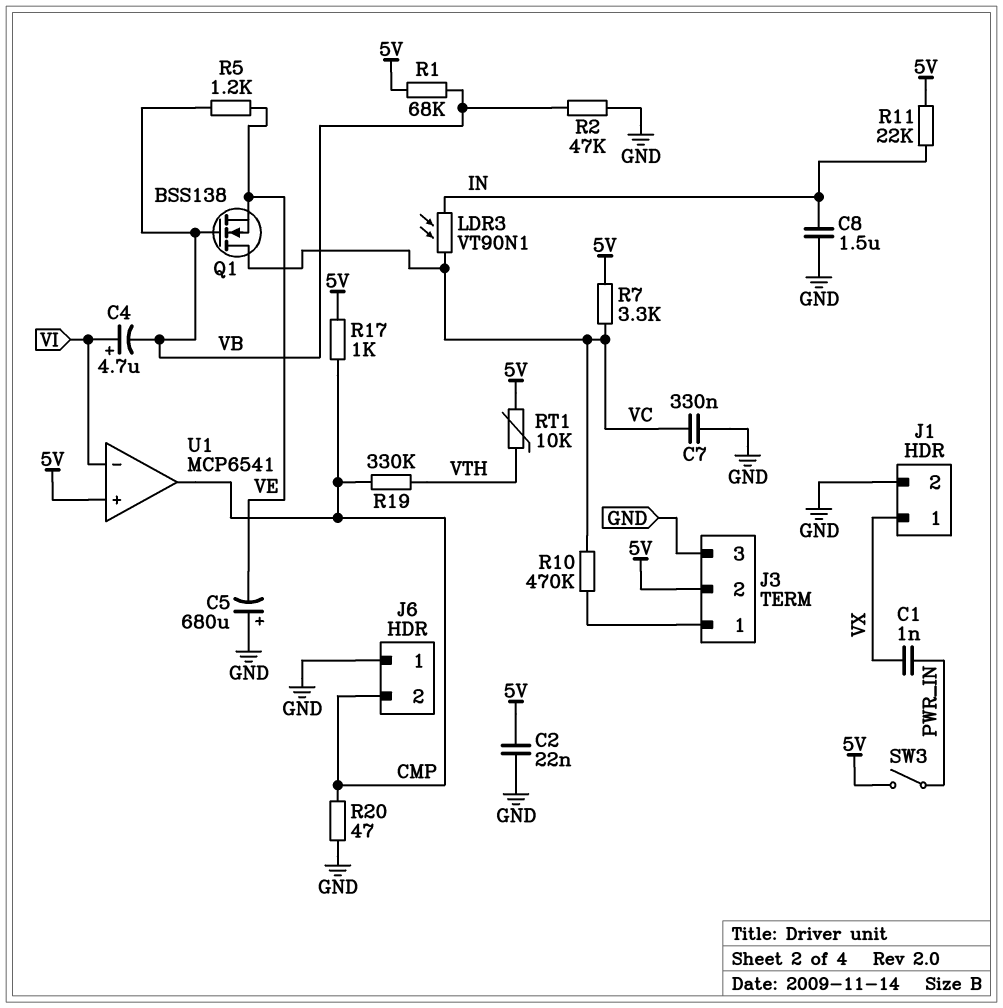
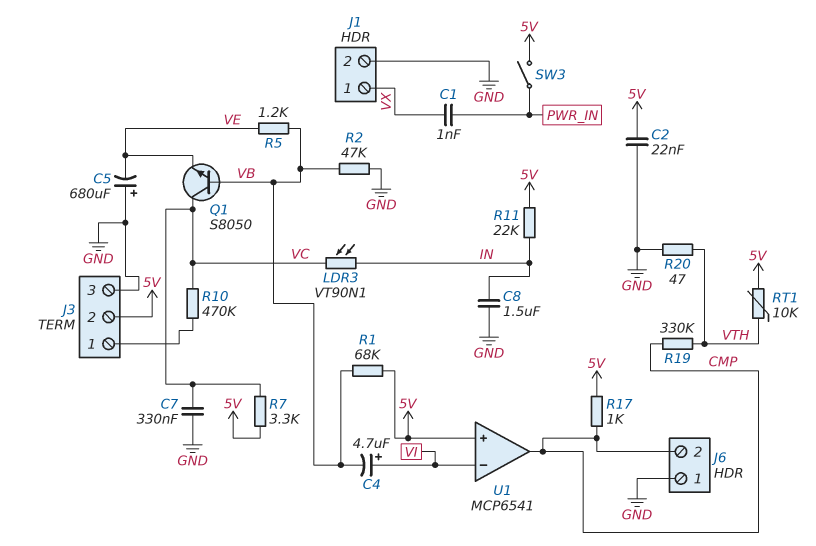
Q1: NMOS BSS138 (G VB, D VC, S VE) -> NPN S8050 (B VB, C VC, E VE)
R20: 47 (CMP, GND) -> 47 (GND, VTH)

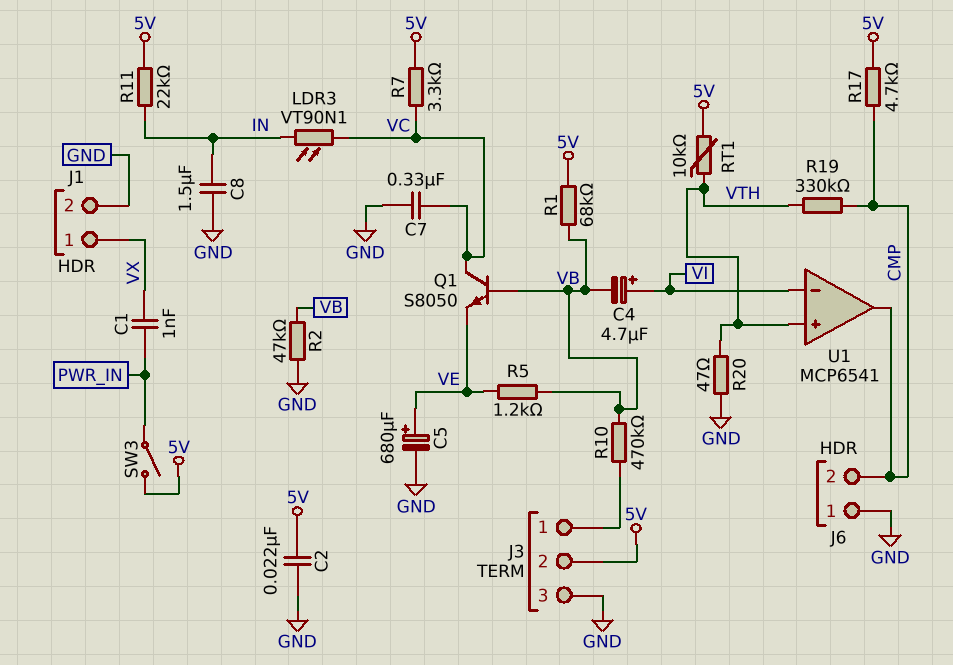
C5: 680uF (plus GND, minus VE) -> 680uF (plus VE, minus GND)
R10: 470k (J3/1, VC) -> 470k (J3/1, VB)
R17: 1k (5V, CMP) -> 4.7k (5V, CMP)
U1 pin in+: 5V -> VTH

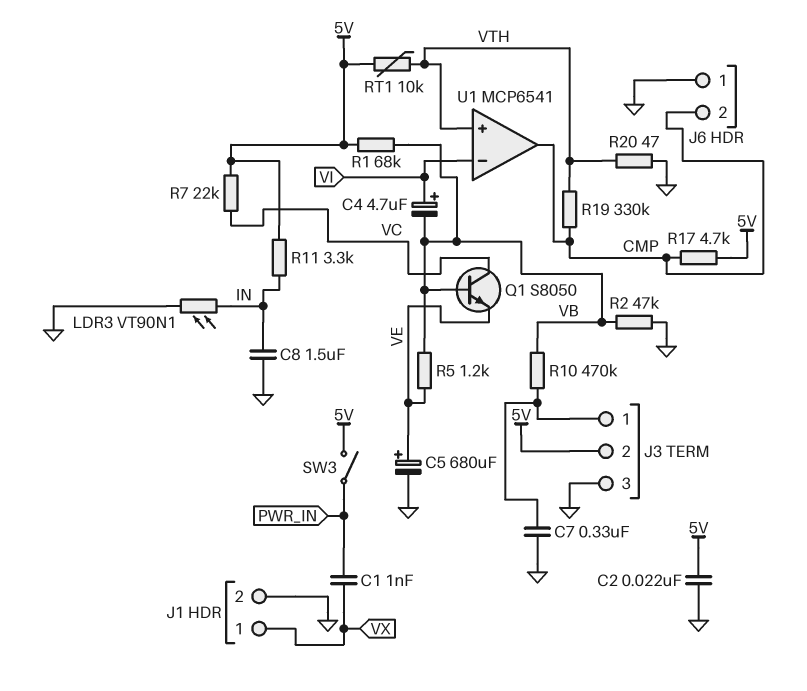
C7: 330nF (GND, VC) -> 330nF (GND, J3/1)
LDR3: VT90N1 (IN, VC) -> VT90N1 (GND, IN)
R7: 3.3k (5V, VC) -> 22k (5V, VC)
R11: 22k (5V, IN) -> 3.3k (5V, IN)

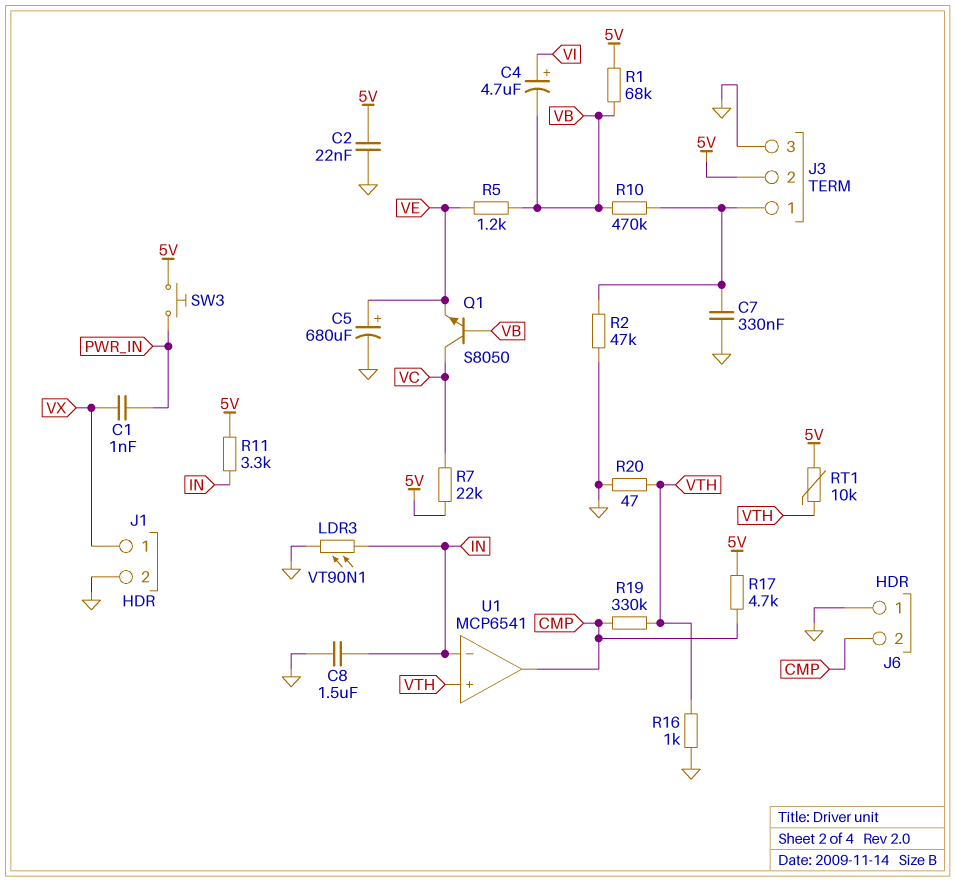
R2: 47k (GND, VB) -> 47k (GND, J3/1)
R16: none -> 1k (GND, VTH)
SW3: switch (5V, PWR_IN) -> button (5V, PWR_IN)
U1 pin in-: VI -> IN

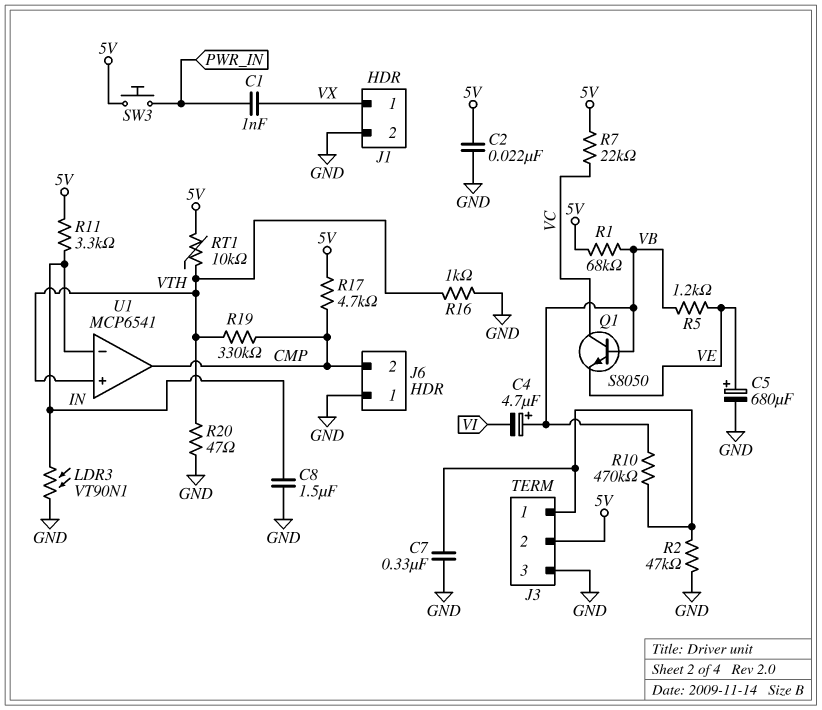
C4: 4.7uF (plus VI, minus VB) -> 4.7uF (plus VB, minus VI)

